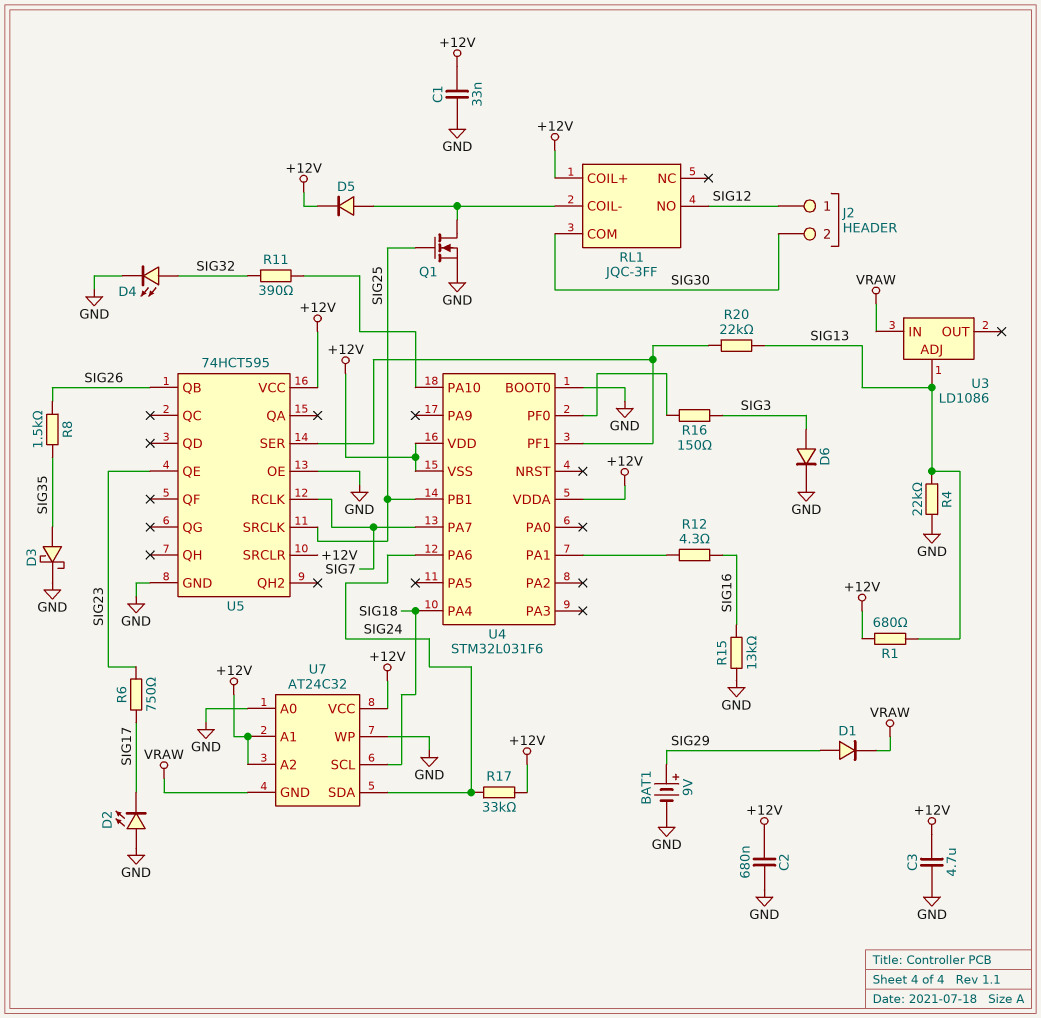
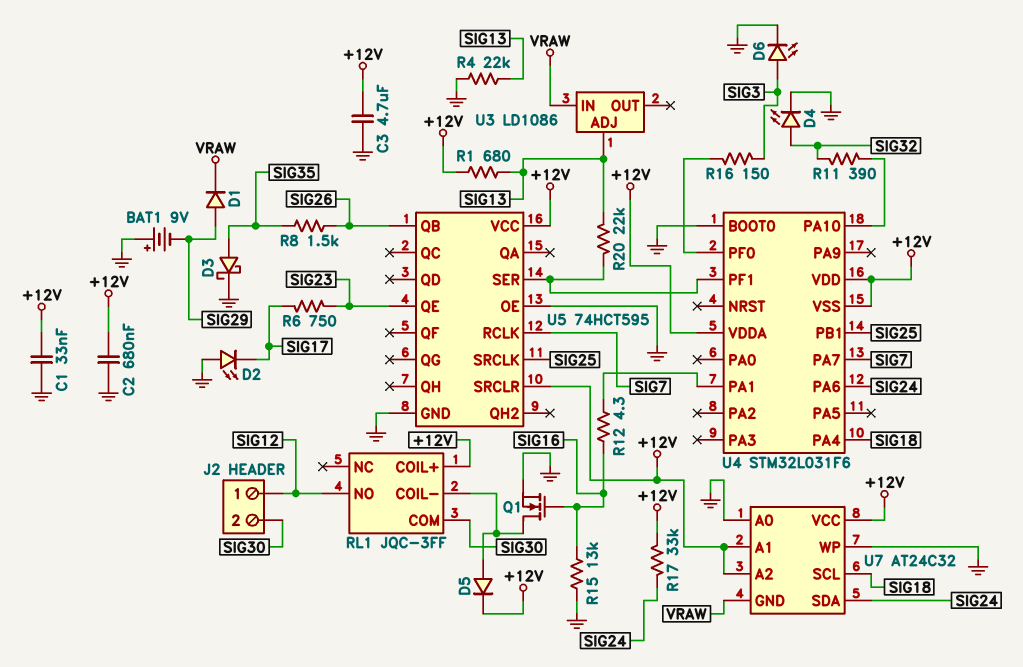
BAT1: 9V (plus SIG29, minus GND) -> 9V (plus GND, minus SIG29)
D6: diode (A SIG3, K GND) -> LED (A SIG3, K GND)
Q1: NMOS (G SIG25, D RL1/COIL-, S GND) -> NMOS (G SIG16, D RL1/COIL-, S GND)

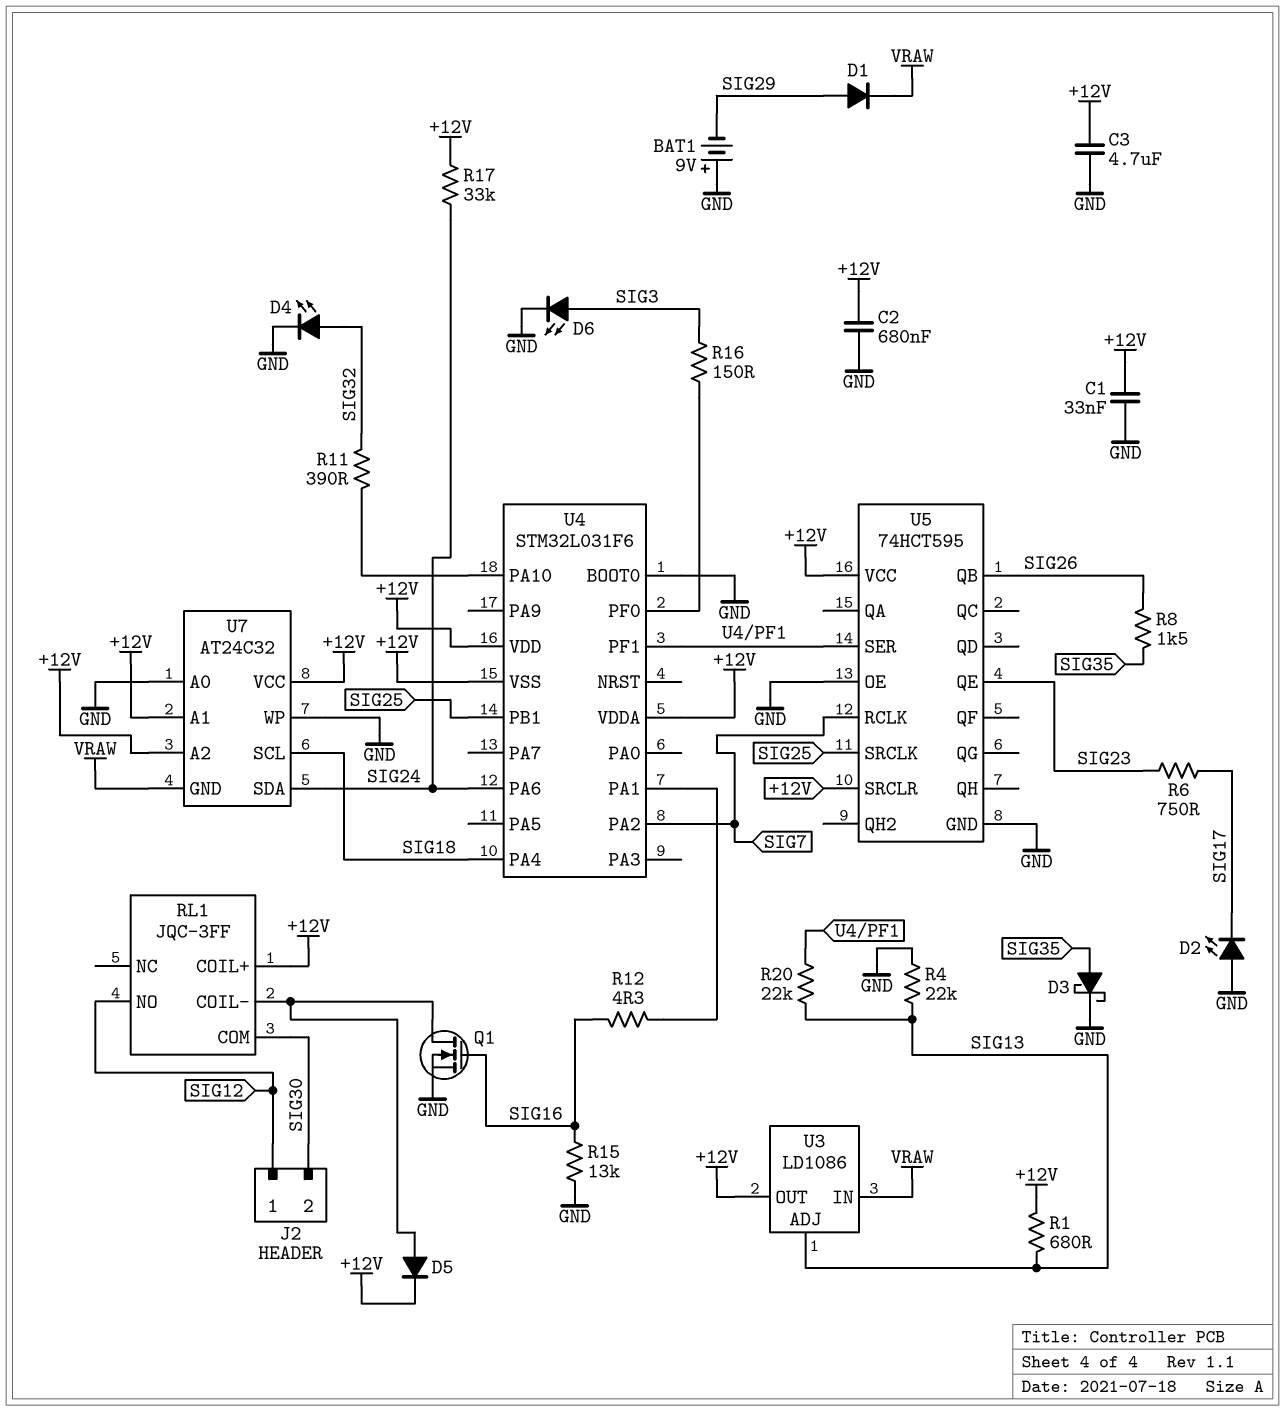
U3 pin OUT: none -> +12V
U4 pin PA2: none -> SIG7
U4 pin PA7: SIG7 -> none

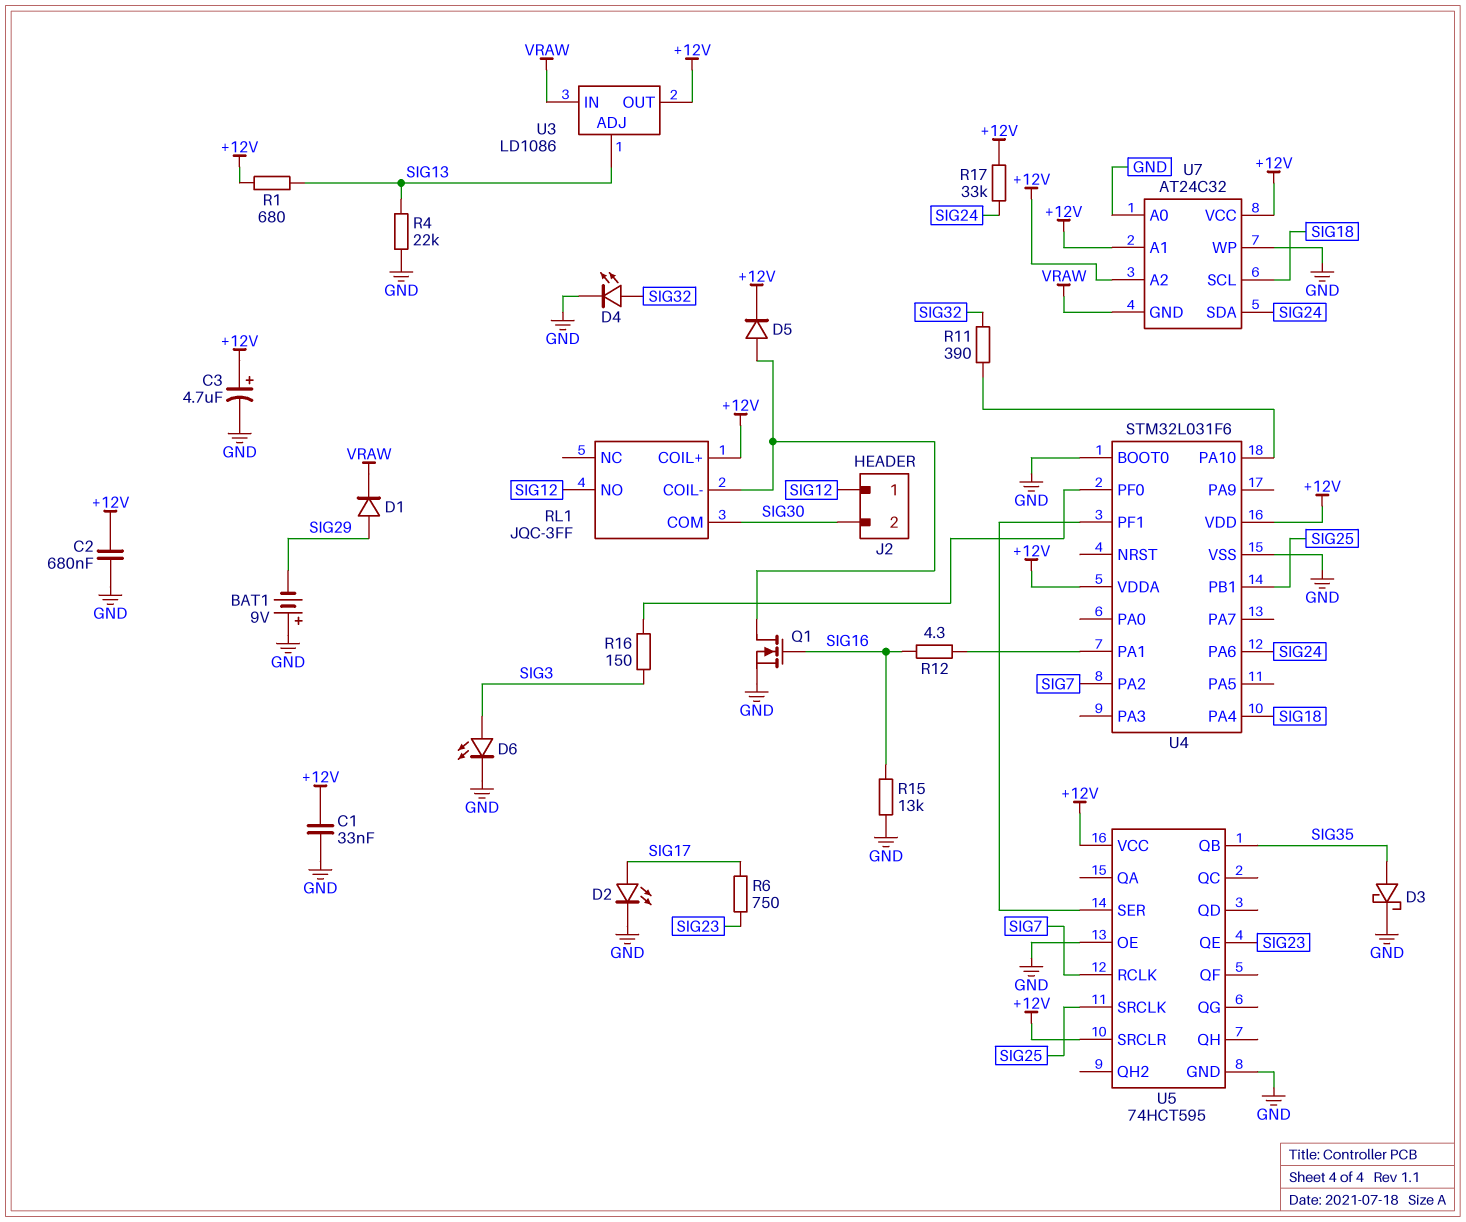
C3: 4.7uF (+12V, GND) -> 4.7uF (plus +12V, minus GND)
D2: LED (A GND, K SIG17) -> LED (A SIG17, K GND)
R8: 1.5k (SIG26, SIG35) -> none
R20: 22k (SIG13, U4/PF1) -> none
U4 pin VSS: +12V -> GND
U5 pin QB: SIG26 -> SIG35

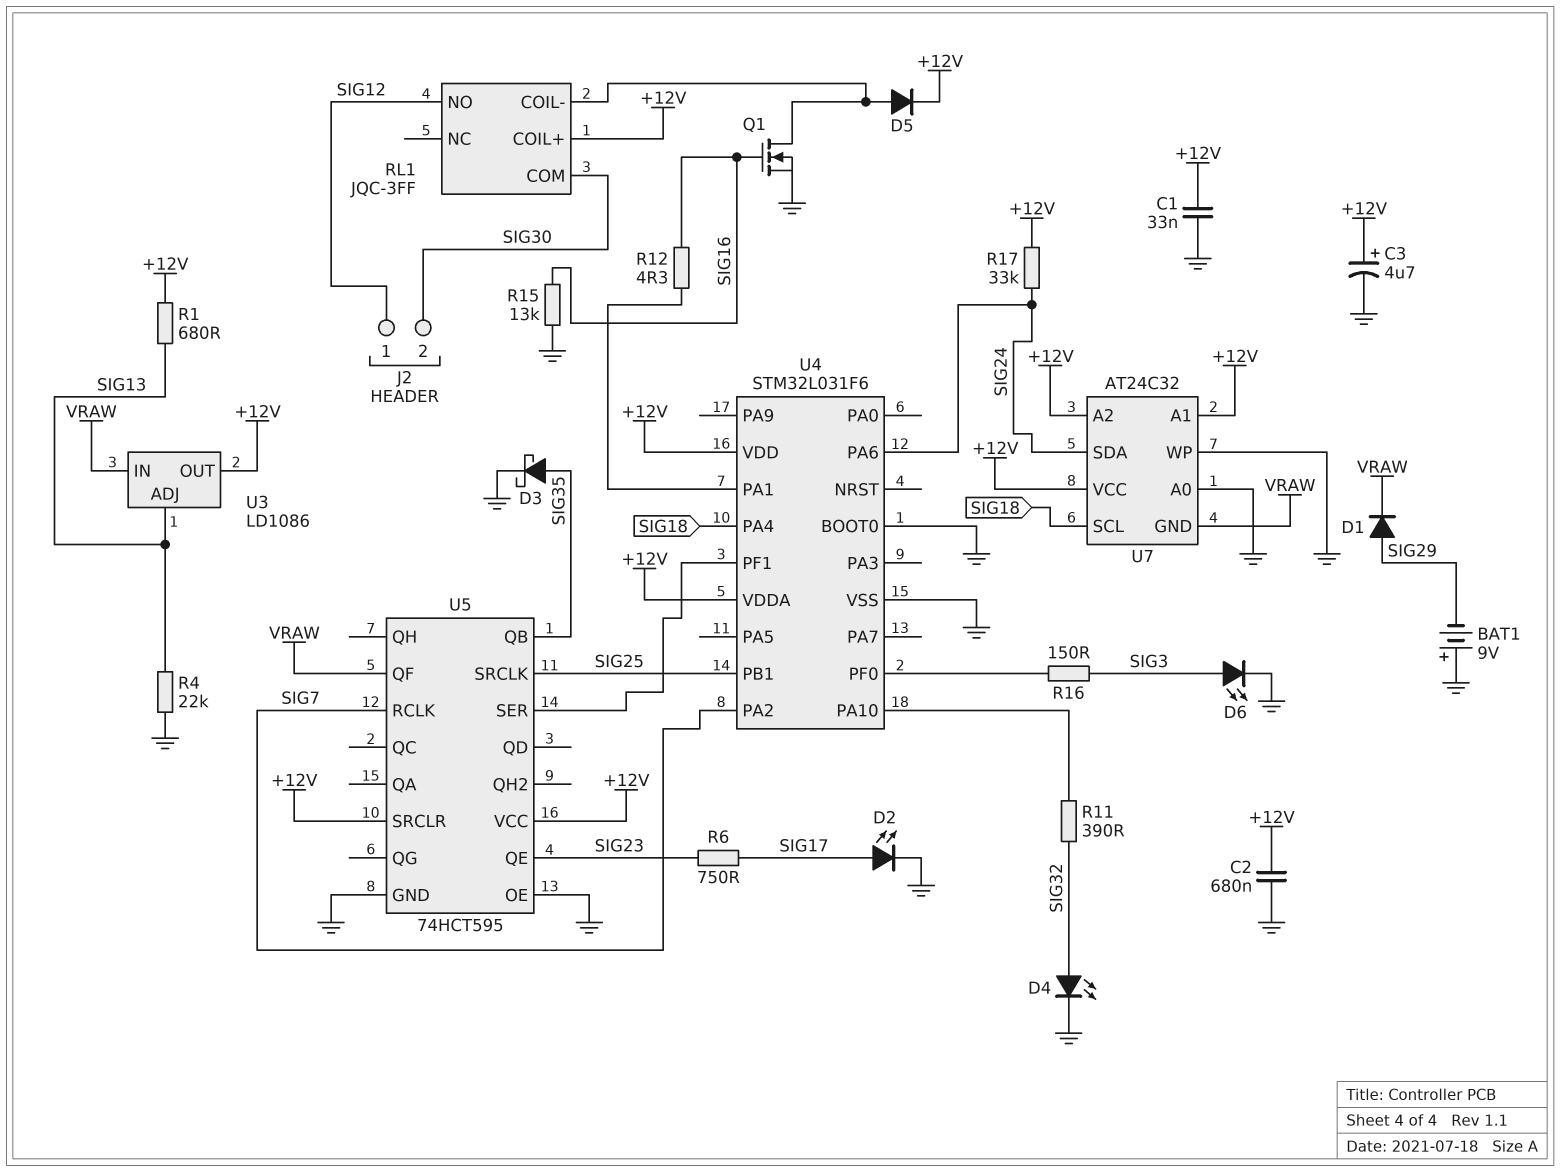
U5 pin QF: none -> VRAW

